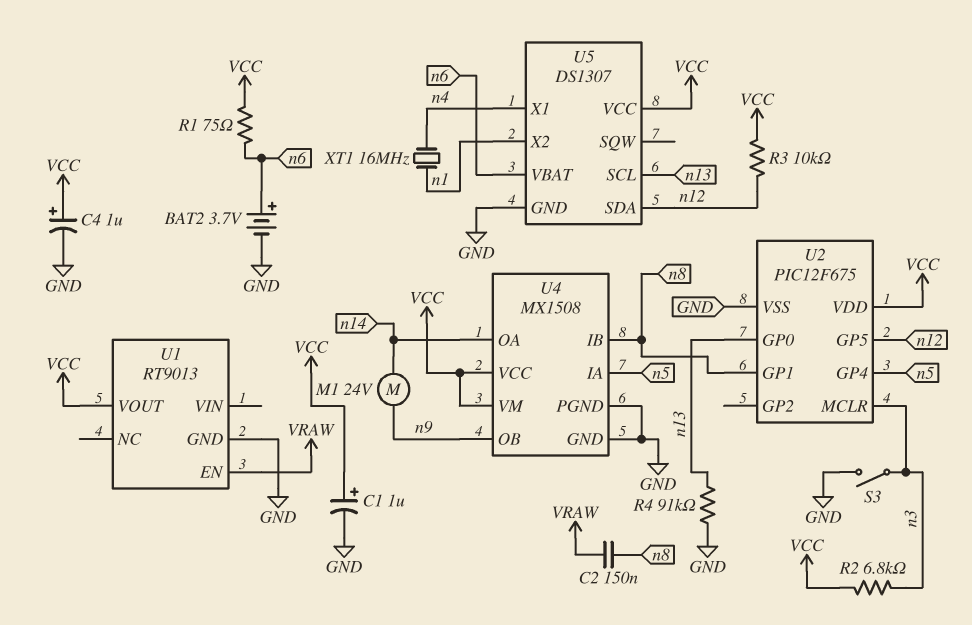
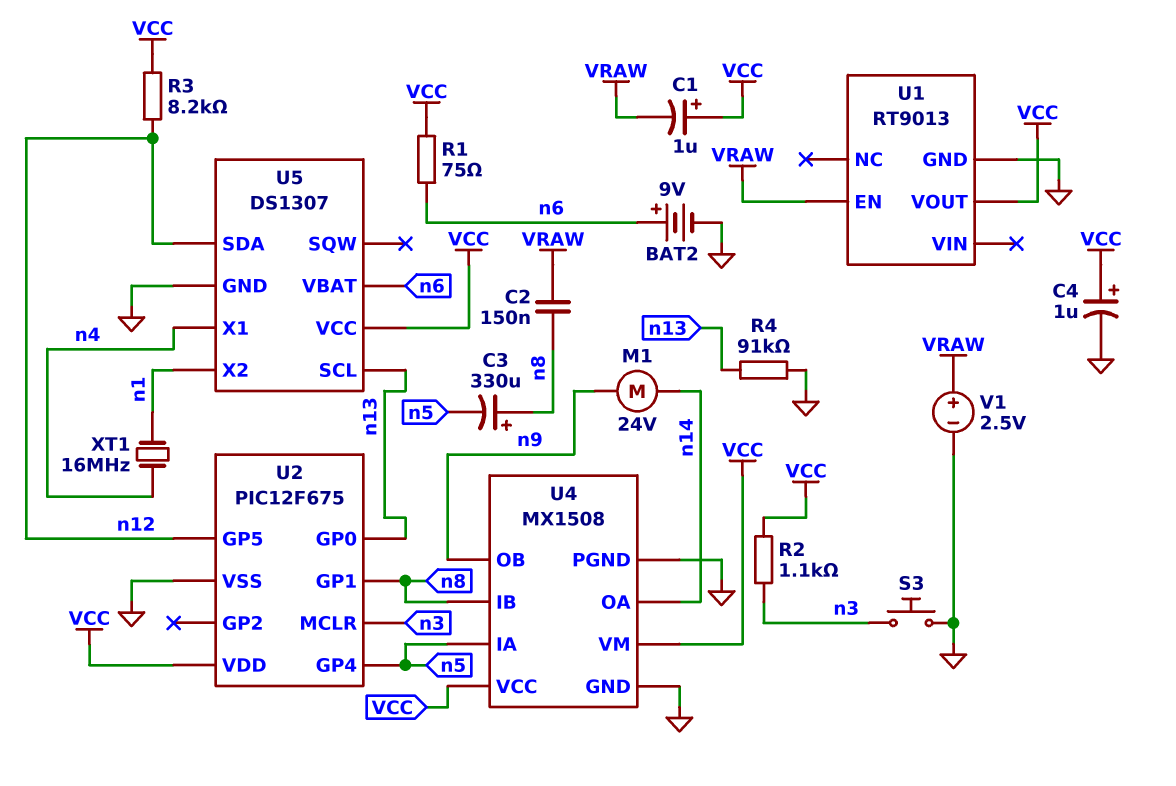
BAT2: 3.7V (plus n6, minus GND) -> 9V (plus n6, minus GND)
C1: 1uF (plus VCC, minus GND) -> 1uF (plus VCC, minus VRAW)
C3: none -> 330uF (plus n8, minus n5)
R2: 6.8k (VCC, n3) -> 1.1k (VCC, n3)
R3: 10k (VCC, n12) -> 8.2k (VCC, n12)
S3: switch (GND, n3) -> button (GND, n3)
V1: none -> 2.5V (plus VRAW, minus GND)

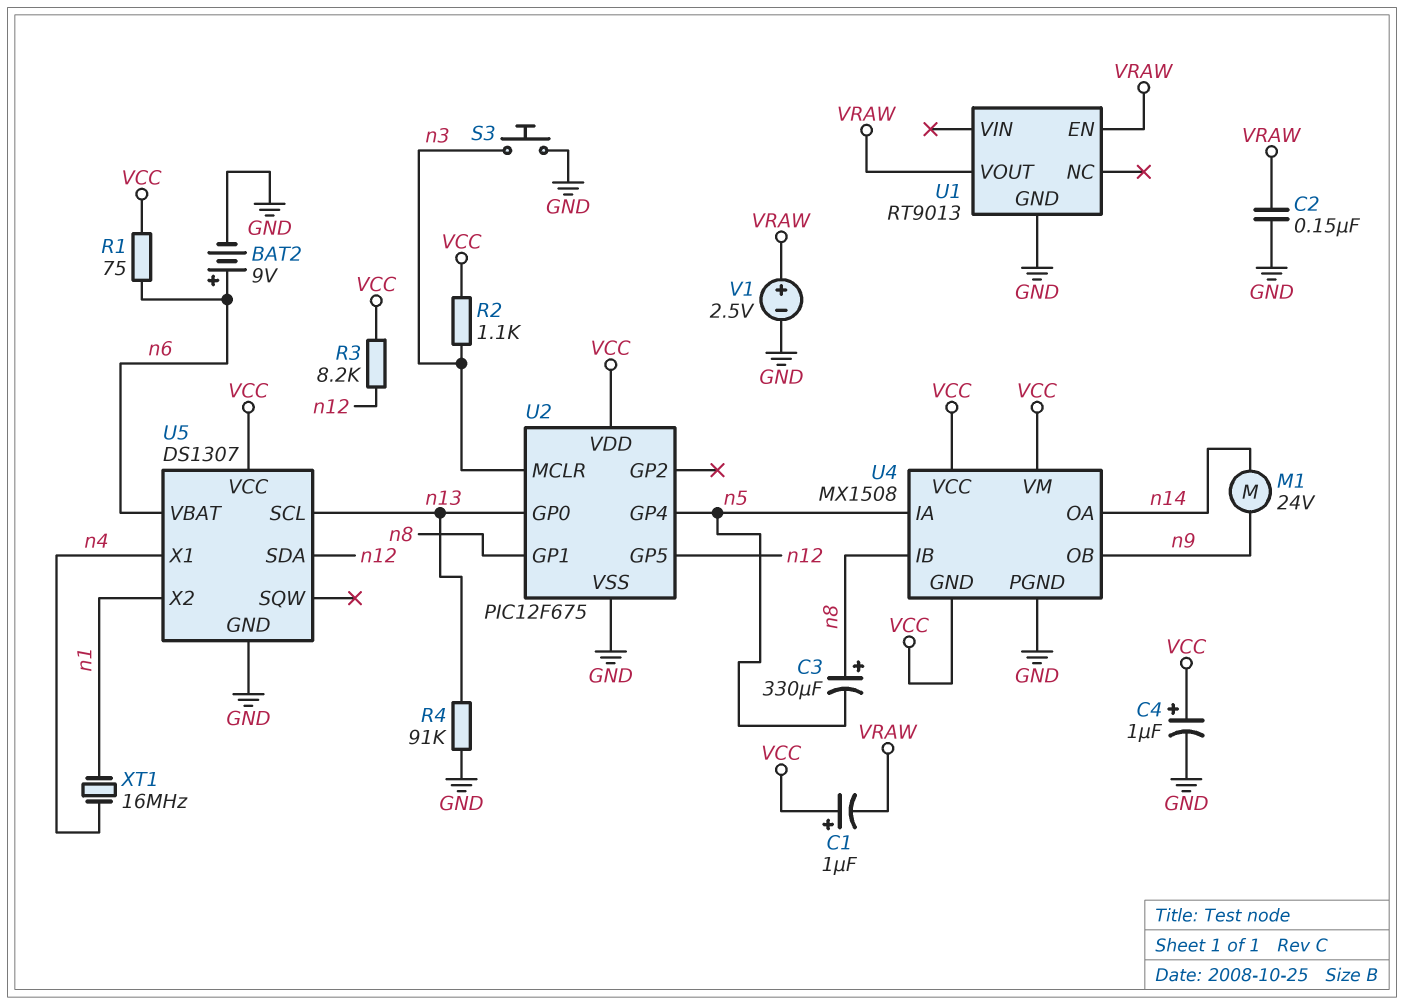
C2: 150nF (VRAW, n8) -> 150nF (GND, VRAW)
U1 pin VOUT: VCC -> VRAW
U4 pin GND: GND -> VCC

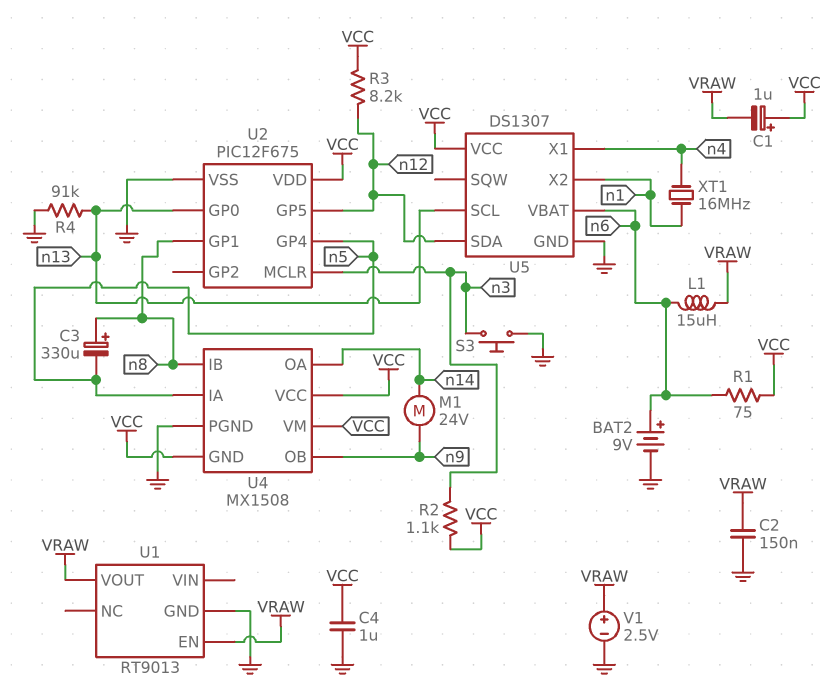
C4: 1uF (plus VCC, minus GND) -> 1uF (GND, VCC)
L1: none -> 15uH (VRAW, n6)

